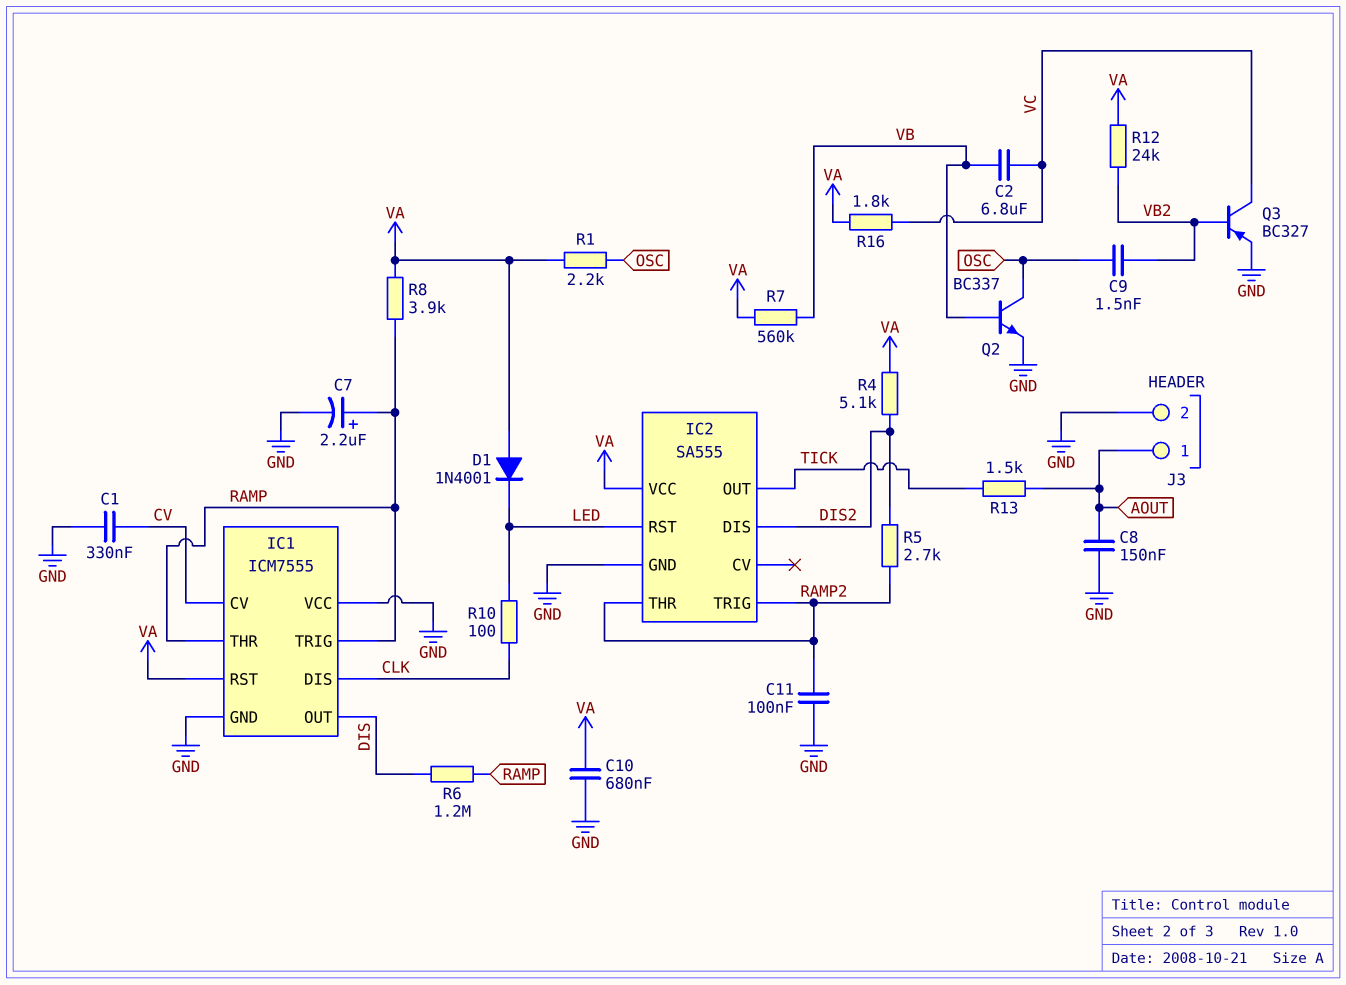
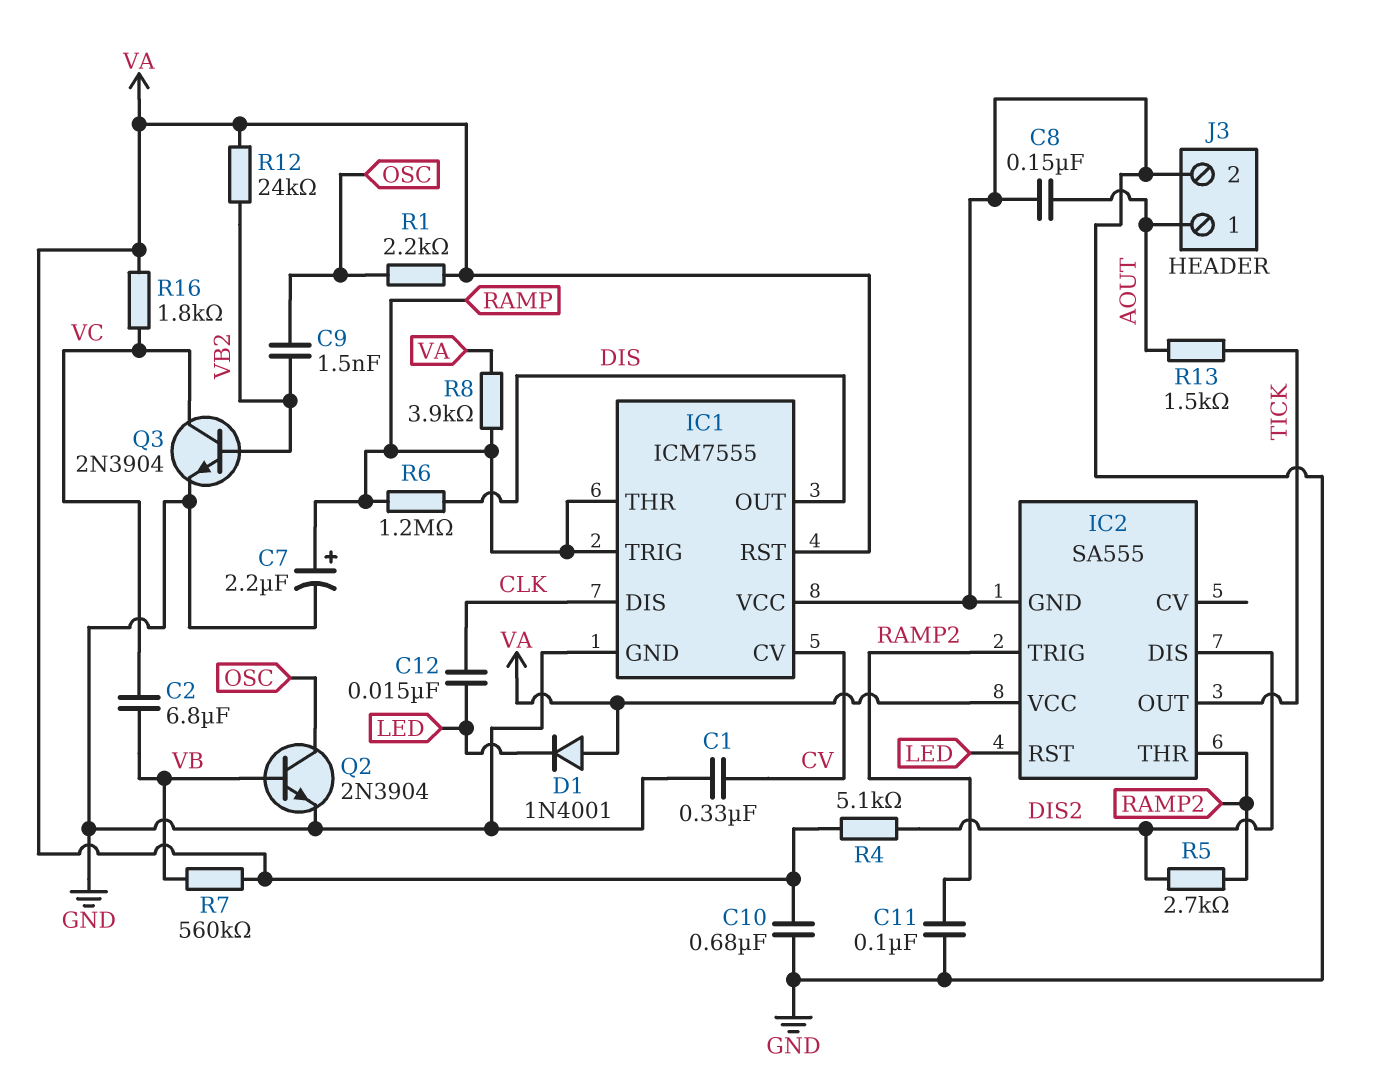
C12: none -> 15nF (CLK, LED)
Q2: NPN BC337 (B VB, C OSC, E GND) -> NPN 2N3904 (B VB, C OSC, E GND)
Q3: PNP BC327 (B VB2, C VC, E GND) -> NPN 2N3904 (B VB2, C VC, E GND)
R10: 100 (CLK, LED) -> none

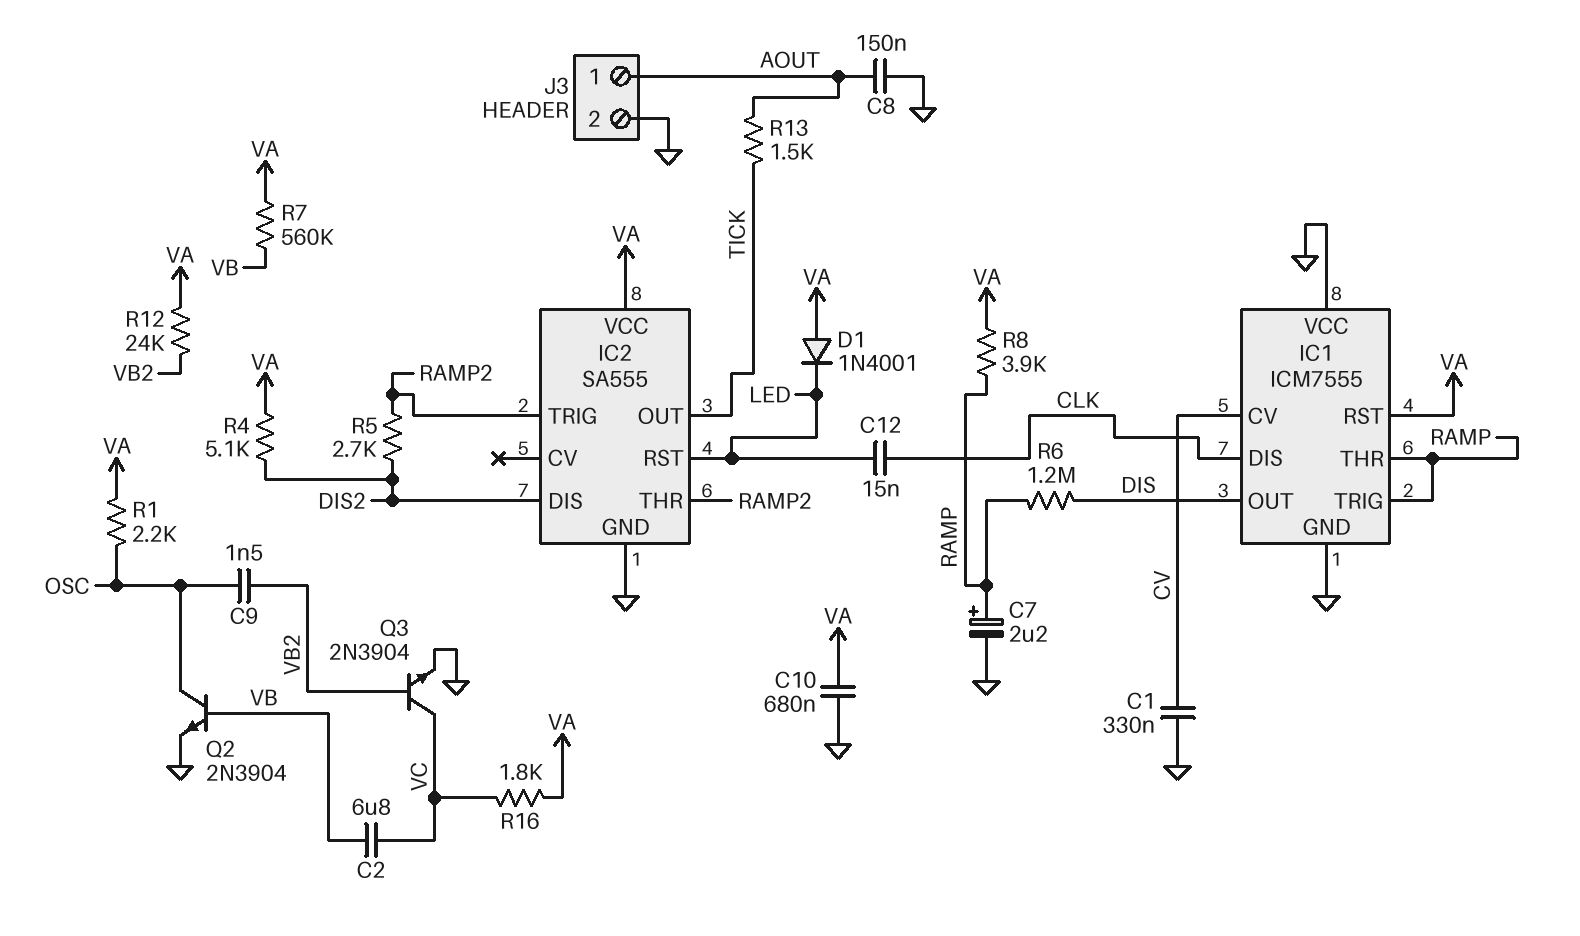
C11: 100nF (GND, RAMP2) -> none

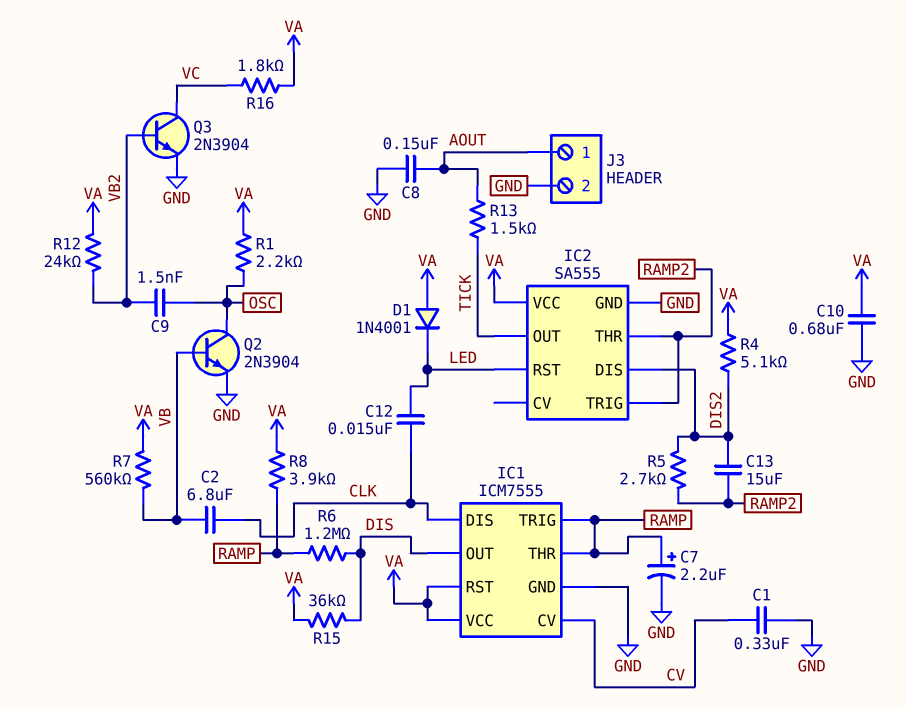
C2: 6.8uF (VB, VC) -> 6.8uF (CLK, VB)
C13: none -> 15uF (DIS2, RAMP2)
IC1 pin VCC: GND -> VA
R15: none -> 36k (DIS, VA)

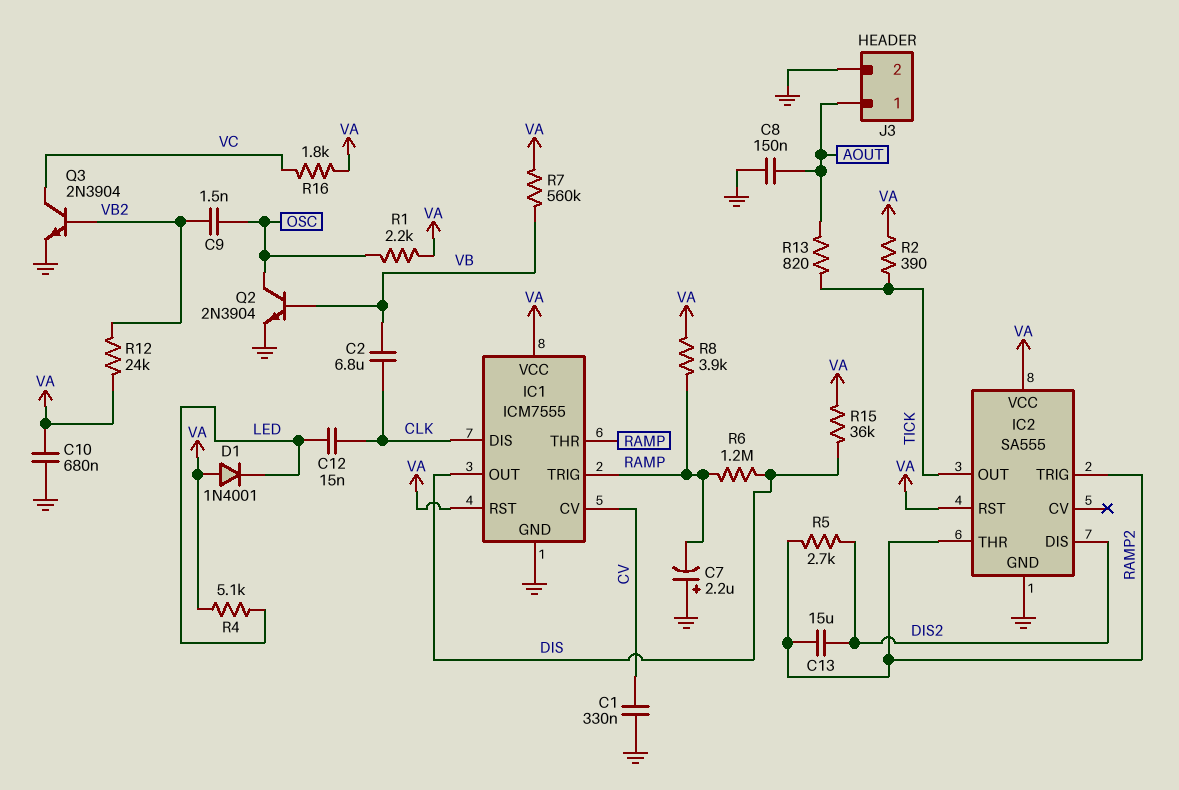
C7: 2.2uF (plus RAMP, minus GND) -> 2.2uF (plus GND, minus RAMP)
IC2 pin RST: LED -> VA
R2: none -> 390 (TICK, VA)
R4: 5.1k (DIS2, VA) -> 5.1k (LED, VA)
R13: 1.5k (AOUT, TICK) -> 820 (AOUT, TICK)

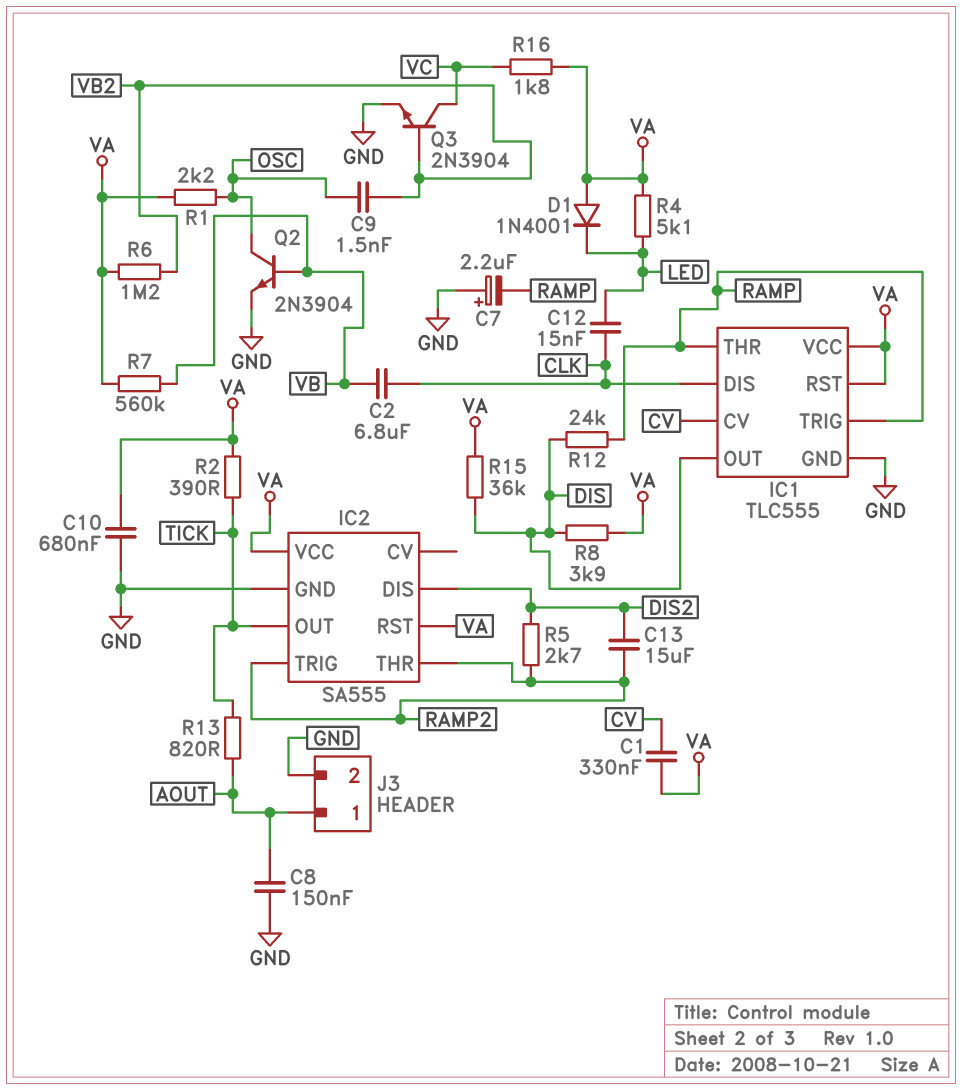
C1: 330nF (CV, GND) -> 330nF (CV, VA)
IC1: ICM7555 -> TLC555
R6: 1.2M (DIS, RAMP) -> 1.2M (VA, VB2)
R8: 3.9k (RAMP, VA) -> 3.9k (DIS, VA)
R12: 24k (VA, VB2) -> 24k (DIS, RAMP)

